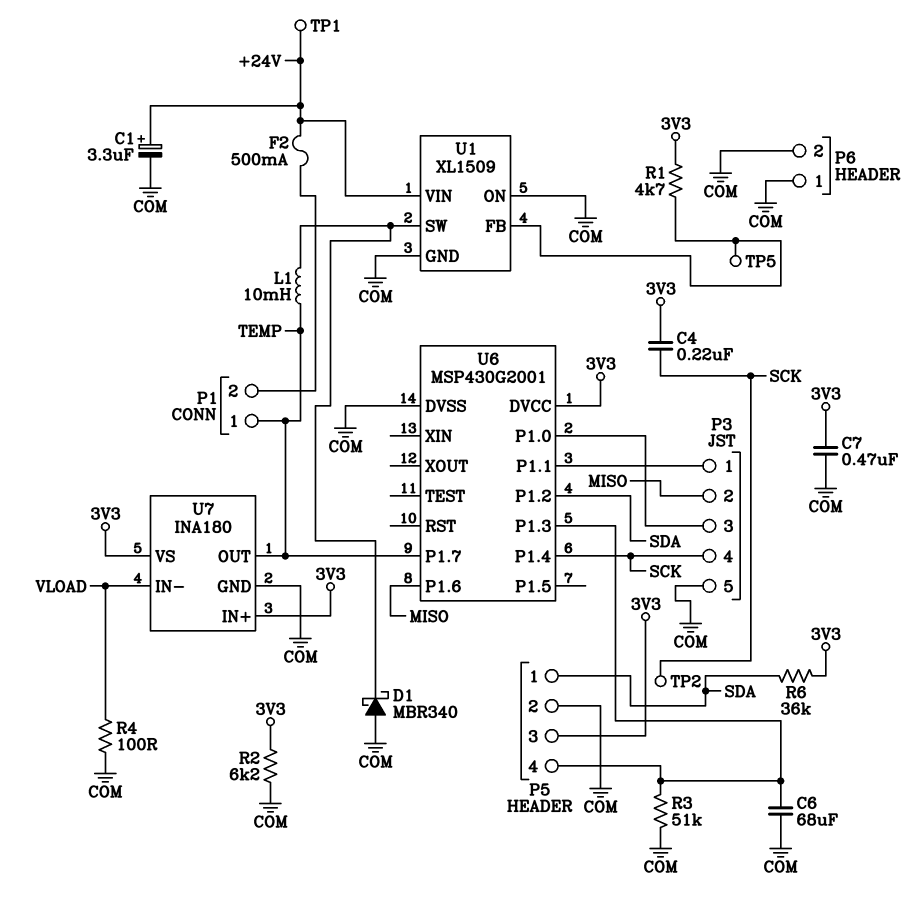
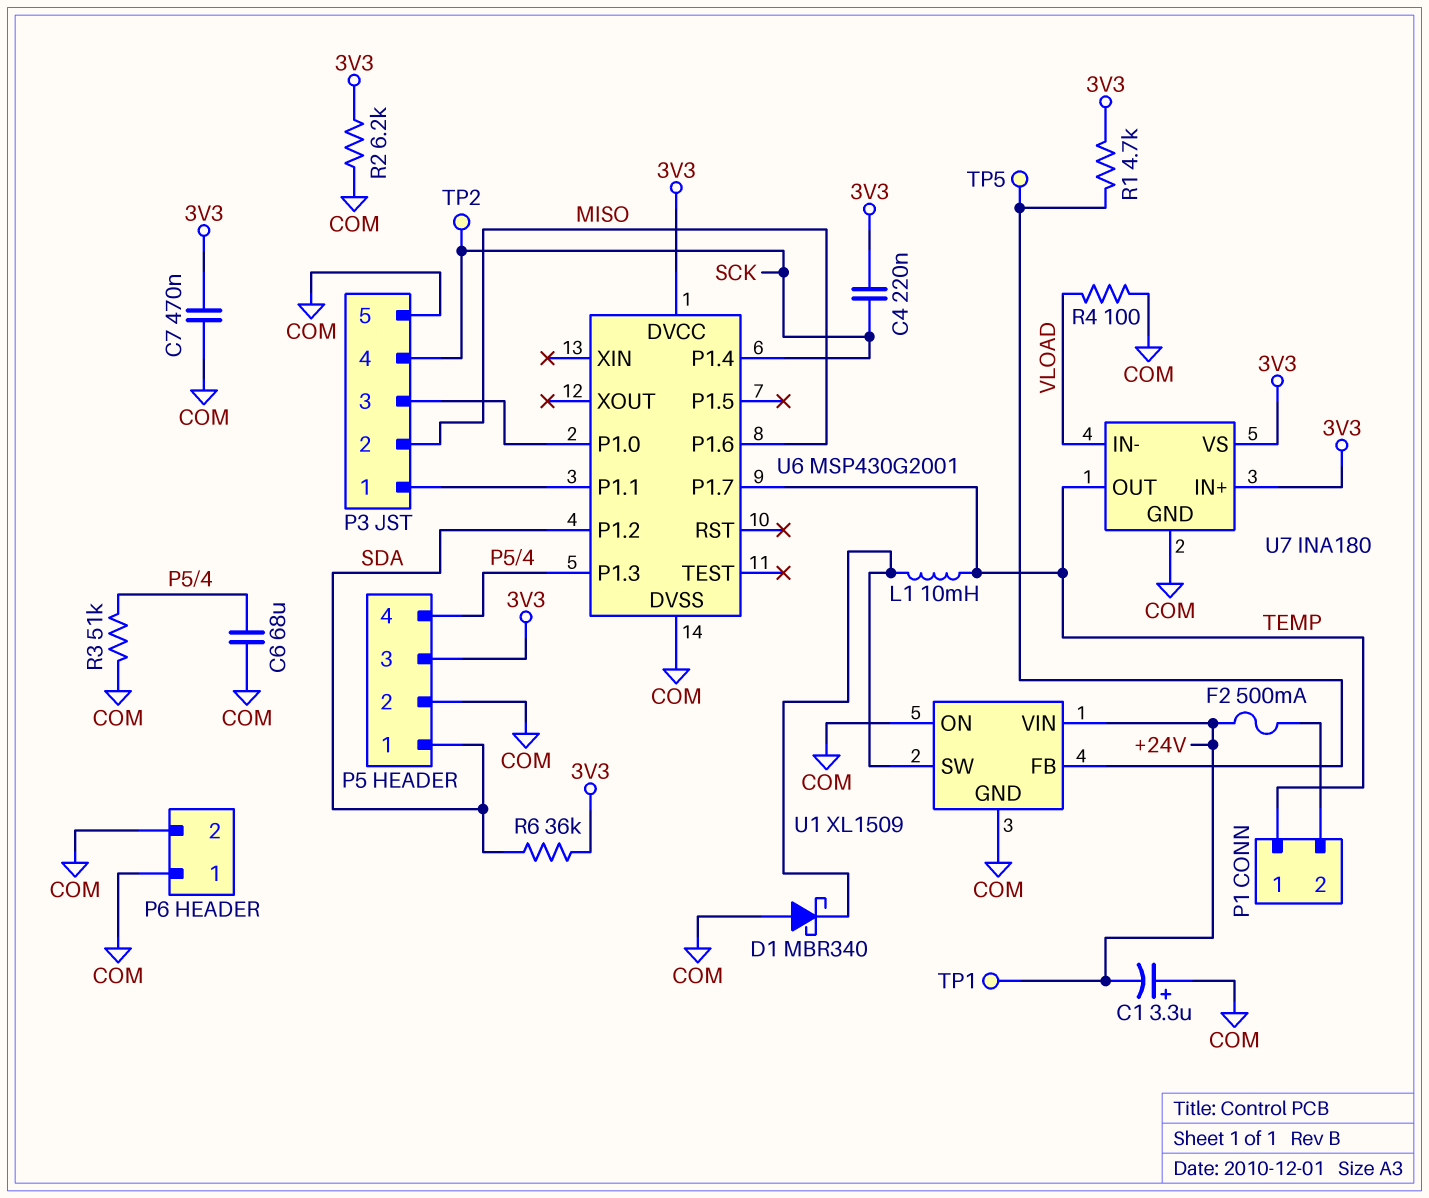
C1: 3.3uF (plus +24V, minus COM) -> 3.3uF (plus COM, minus +24V)

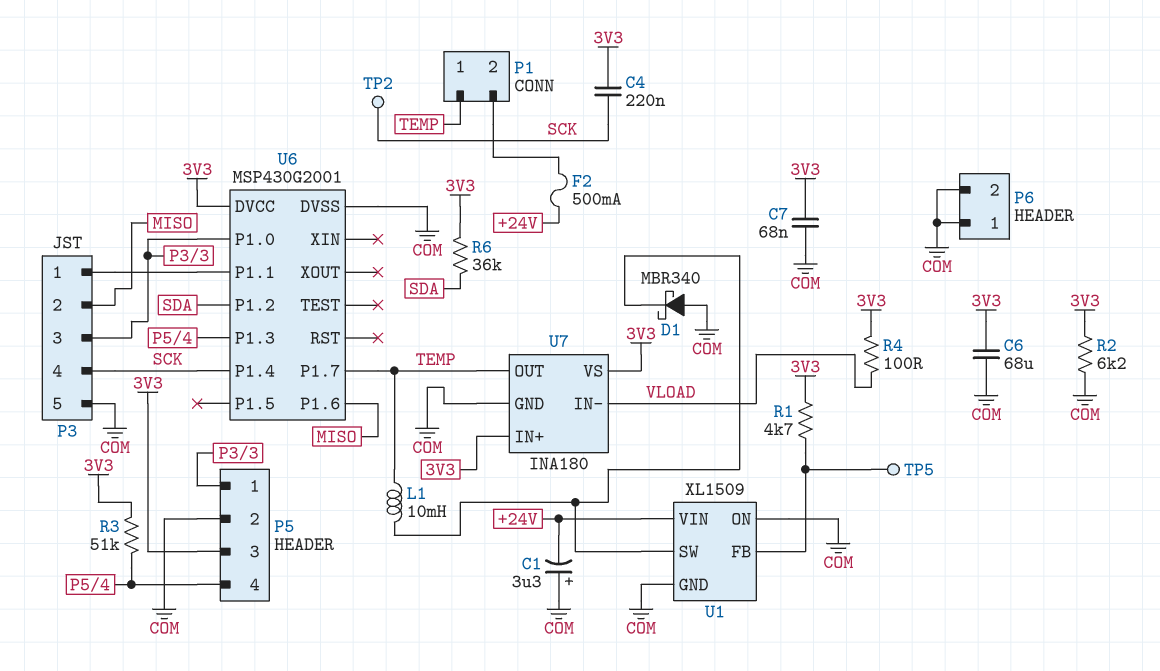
C6: 68uF (COM, P5/4) -> 68uF (3V3, COM)
C7: 470nF (3V3, COM) -> 68nF (3V3, COM)
P5 pin 1: SDA -> P3/3
R3: 51k (COM, P5/4) -> 51k (3V3, P5/4)
R4: 100 (COM, VLOAD) -> 100 (3V3, VLOAD)
TP1: test point (+24V) -> none

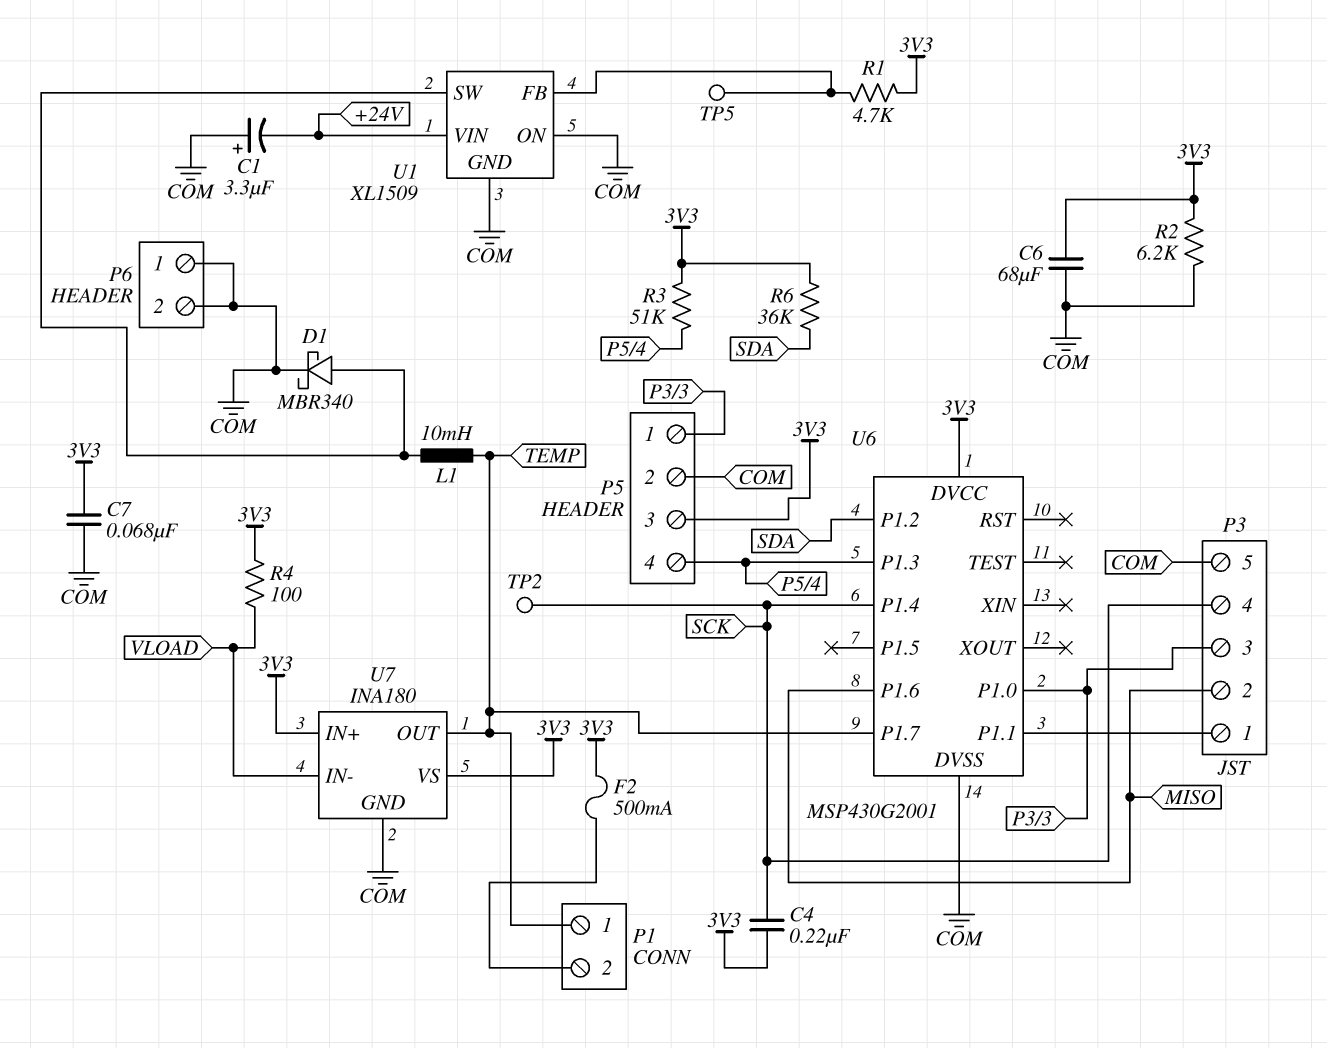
D1: schottky MBR340 (A COM, K U1/SW) -> schottky MBR340 (A U1/SW, K COM)
F2: 500mA (+24V, P1/2) -> 500mA (3V3, P1/2)

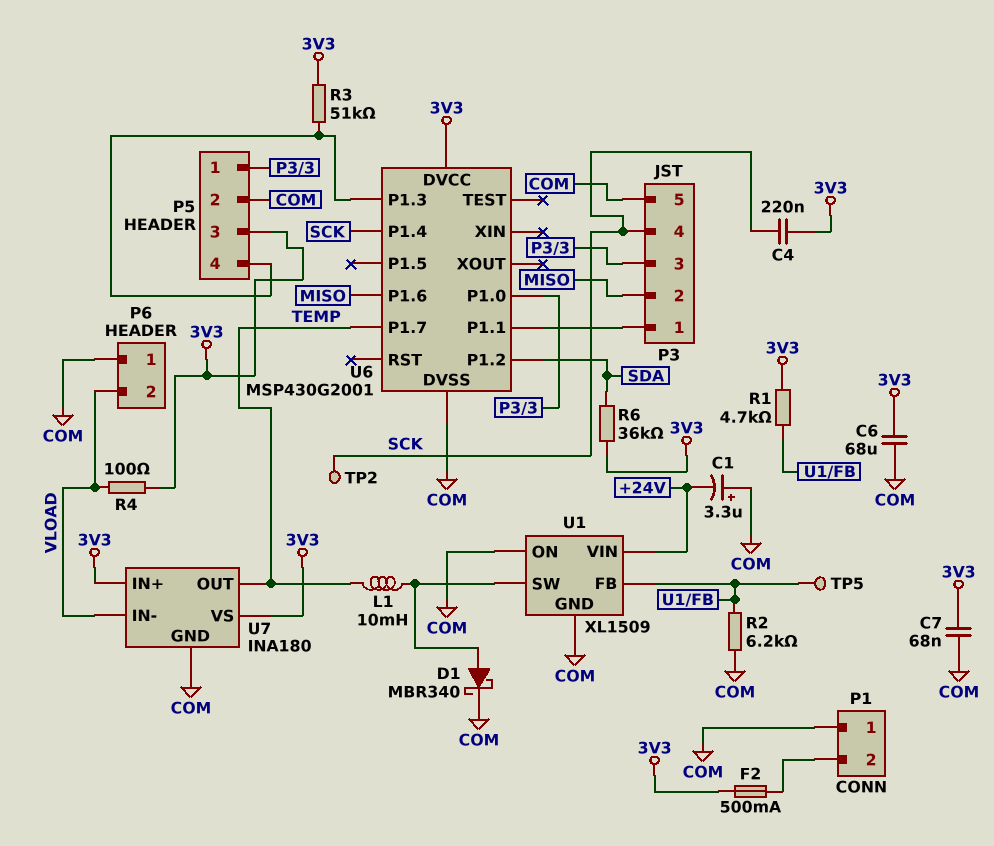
P1 pin 1: TEMP -> COM
P6 pin 2: COM -> VLOAD
R2: 6.2k (3V3, COM) -> 6.2k (COM, U1/FB)

